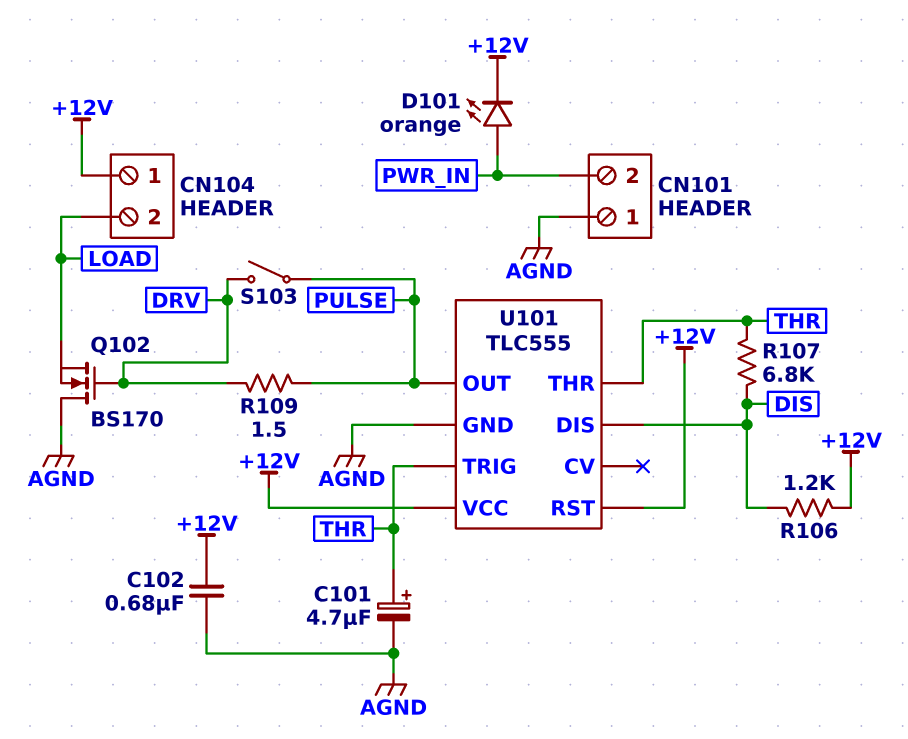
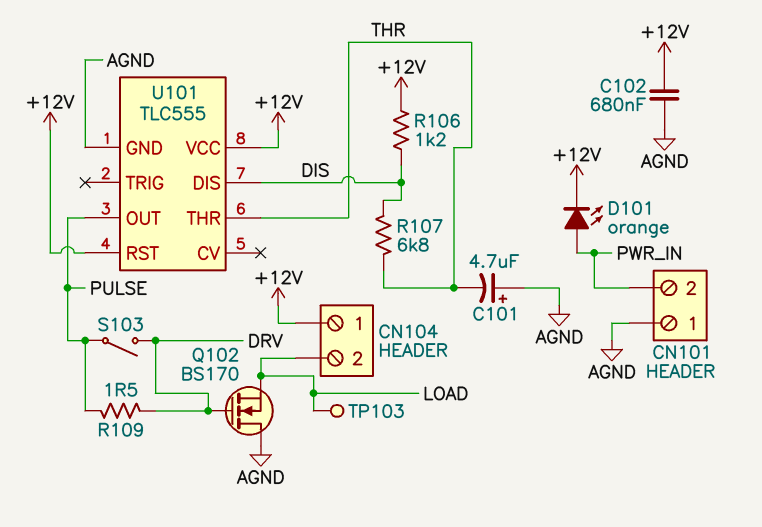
C101: 4.7uF (plus THR, minus AGND) -> 4.7uF (plus AGND, minus THR)
TP103: none -> test point (LOAD)
U101 pin TRIG: THR -> none

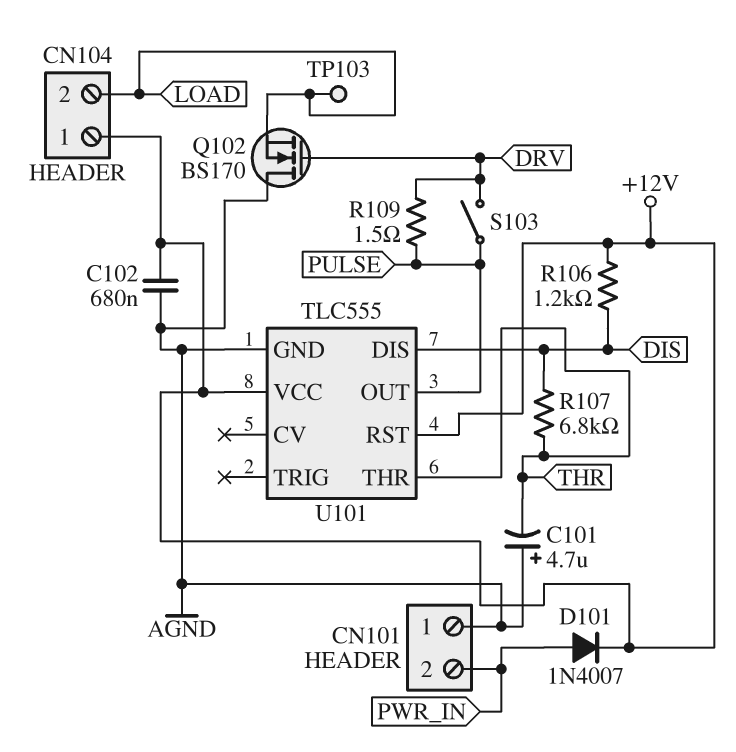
D101: LED orange (A PWR_IN, K +12V) -> diode 1N4007 (A PWR_IN, K +12V)

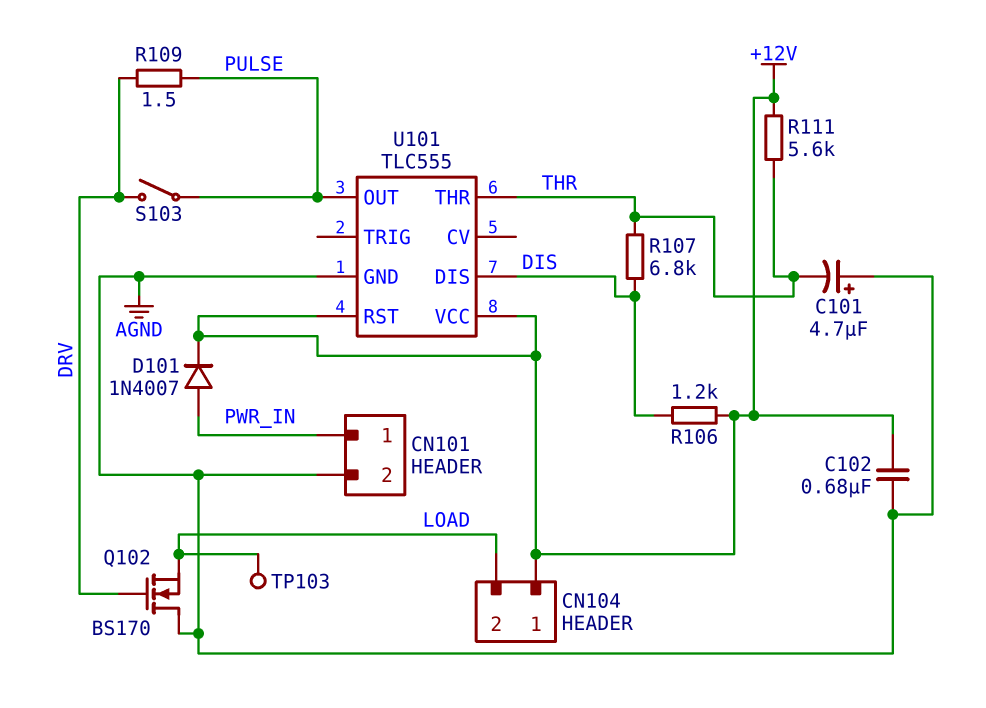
CN101 pin 1: AGND -> PWR_IN
CN101 pin 2: PWR_IN -> AGND
R111: none -> 5.6k (+12V, THR)

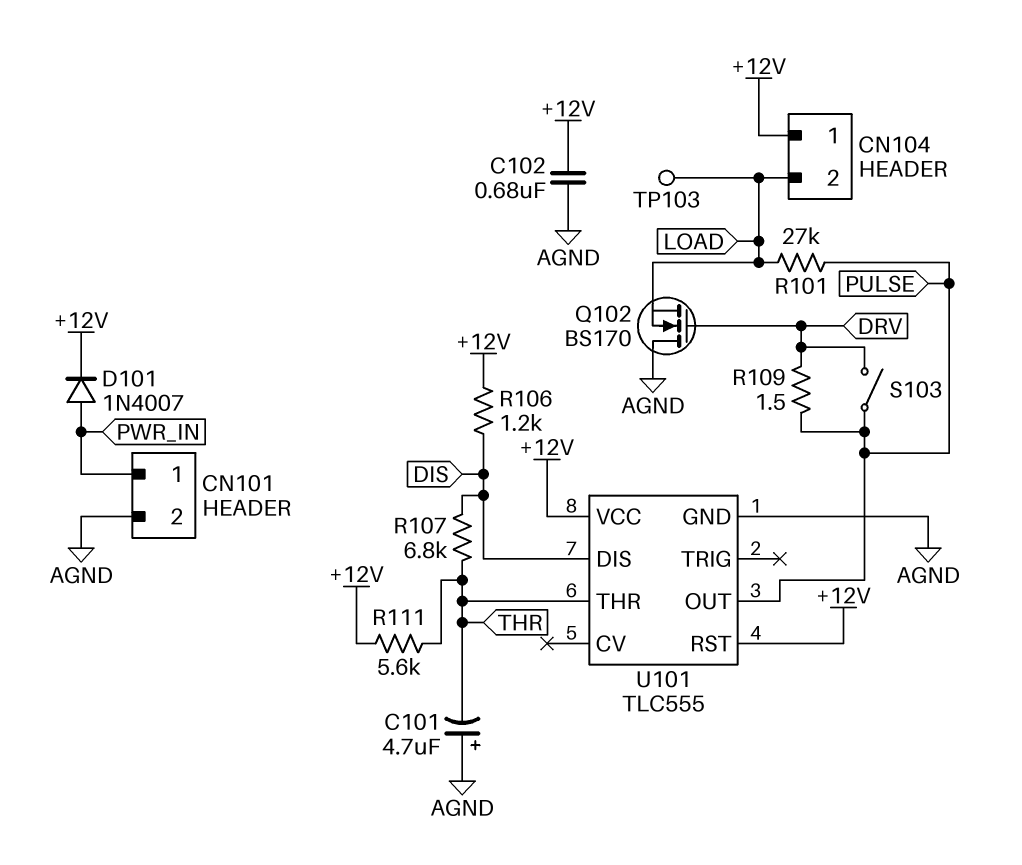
R101: none -> 27k (LOAD, PULSE)

